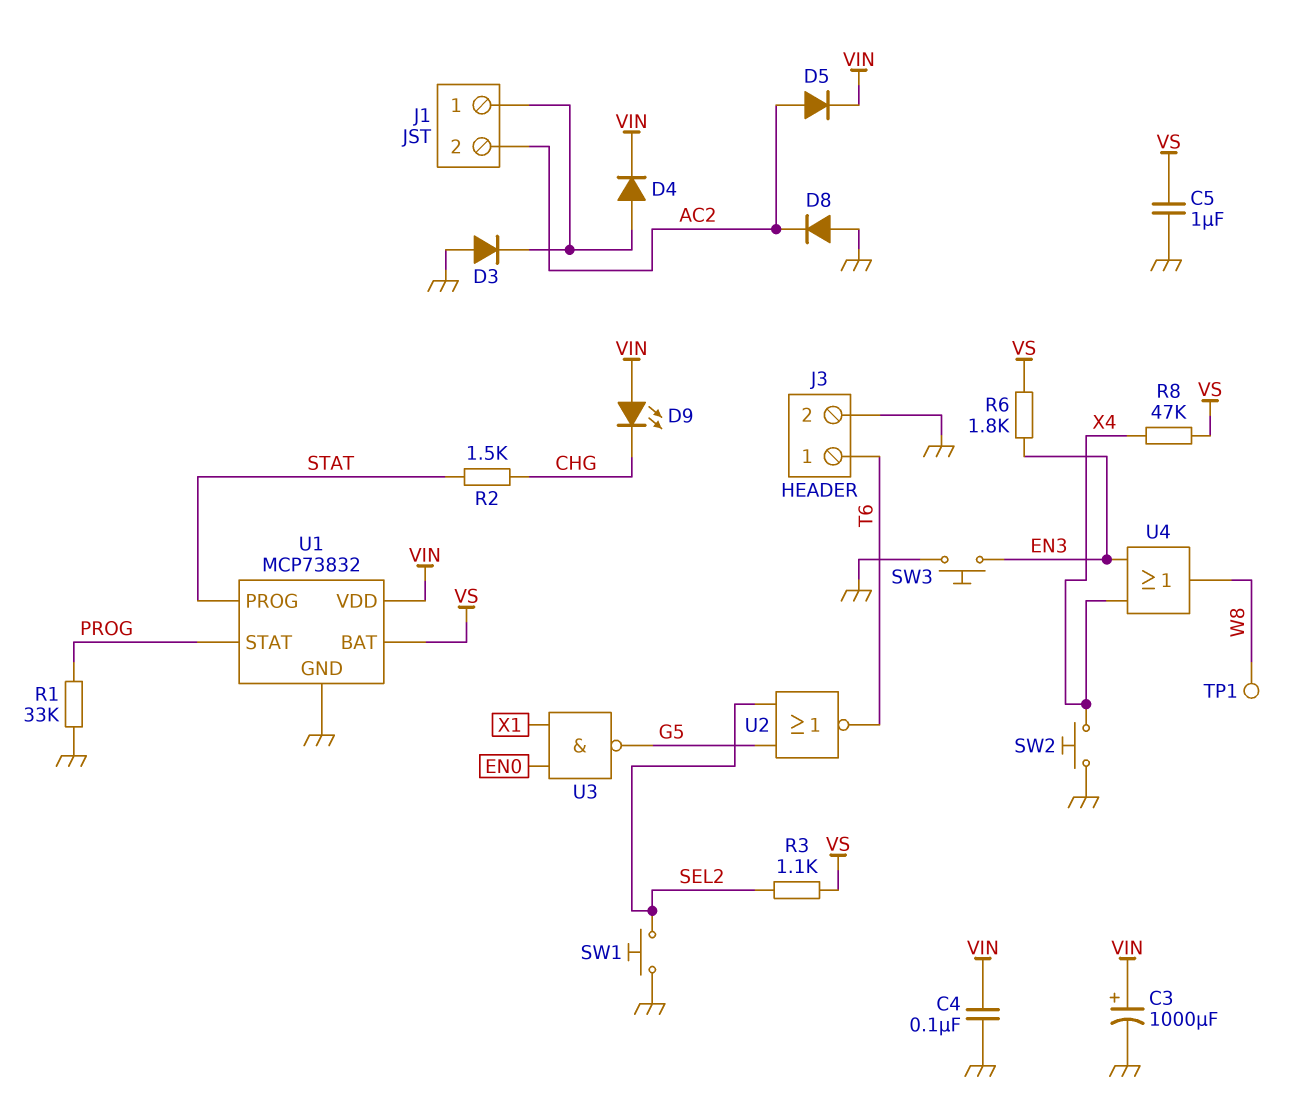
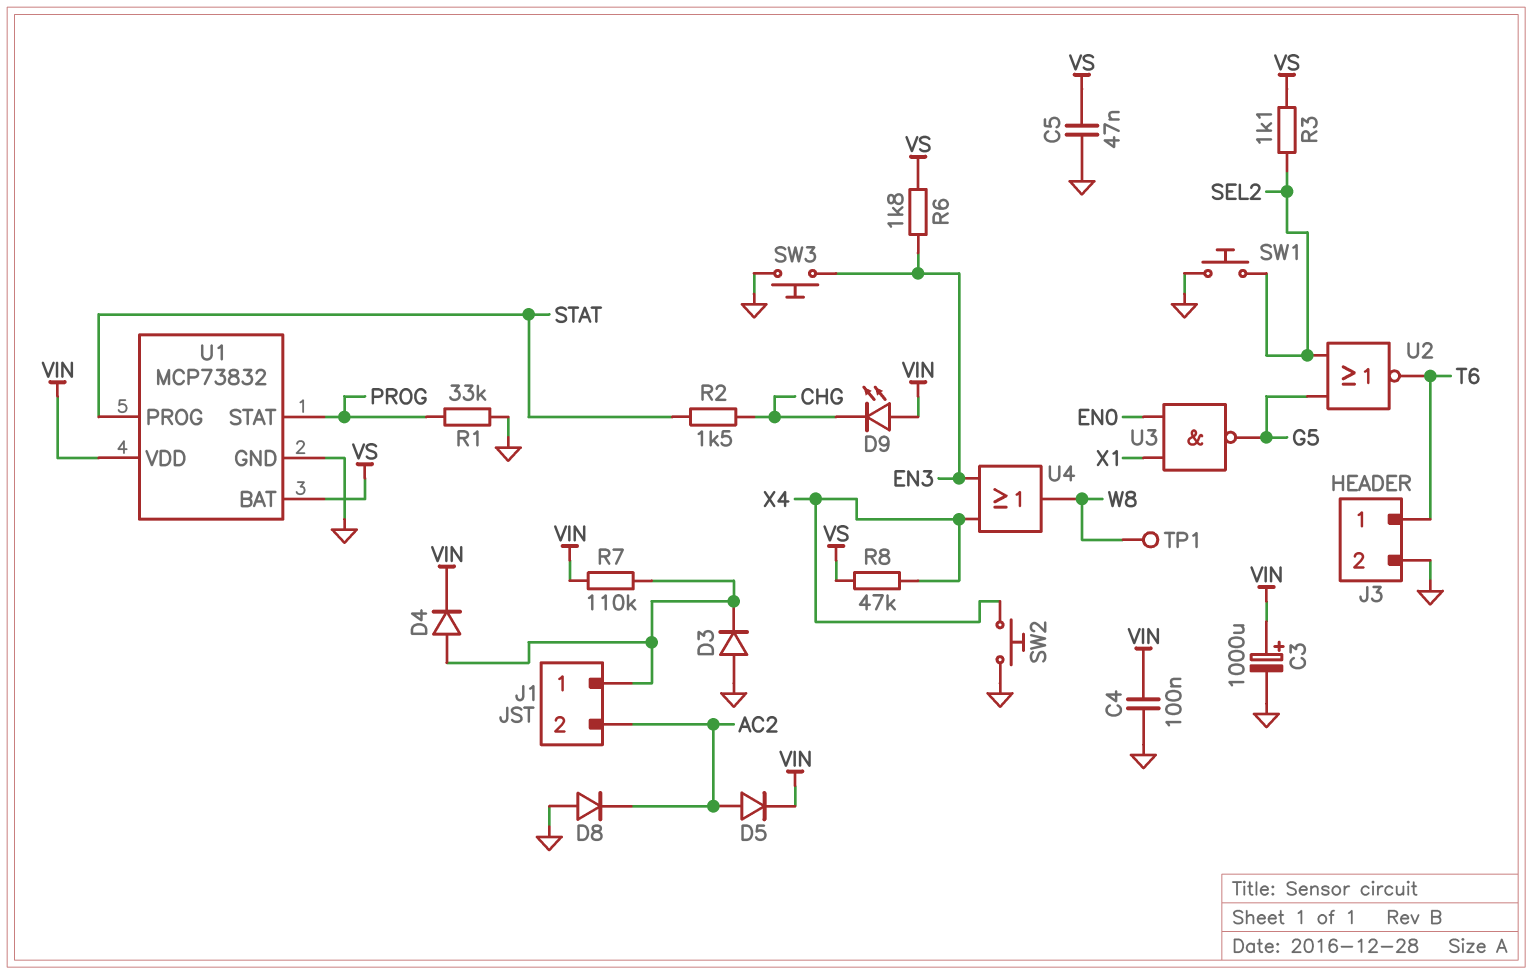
C5: 1uF (GND, VS) -> 47nF (GND, VS)
R7: none -> 110k (J1/1, VIN)

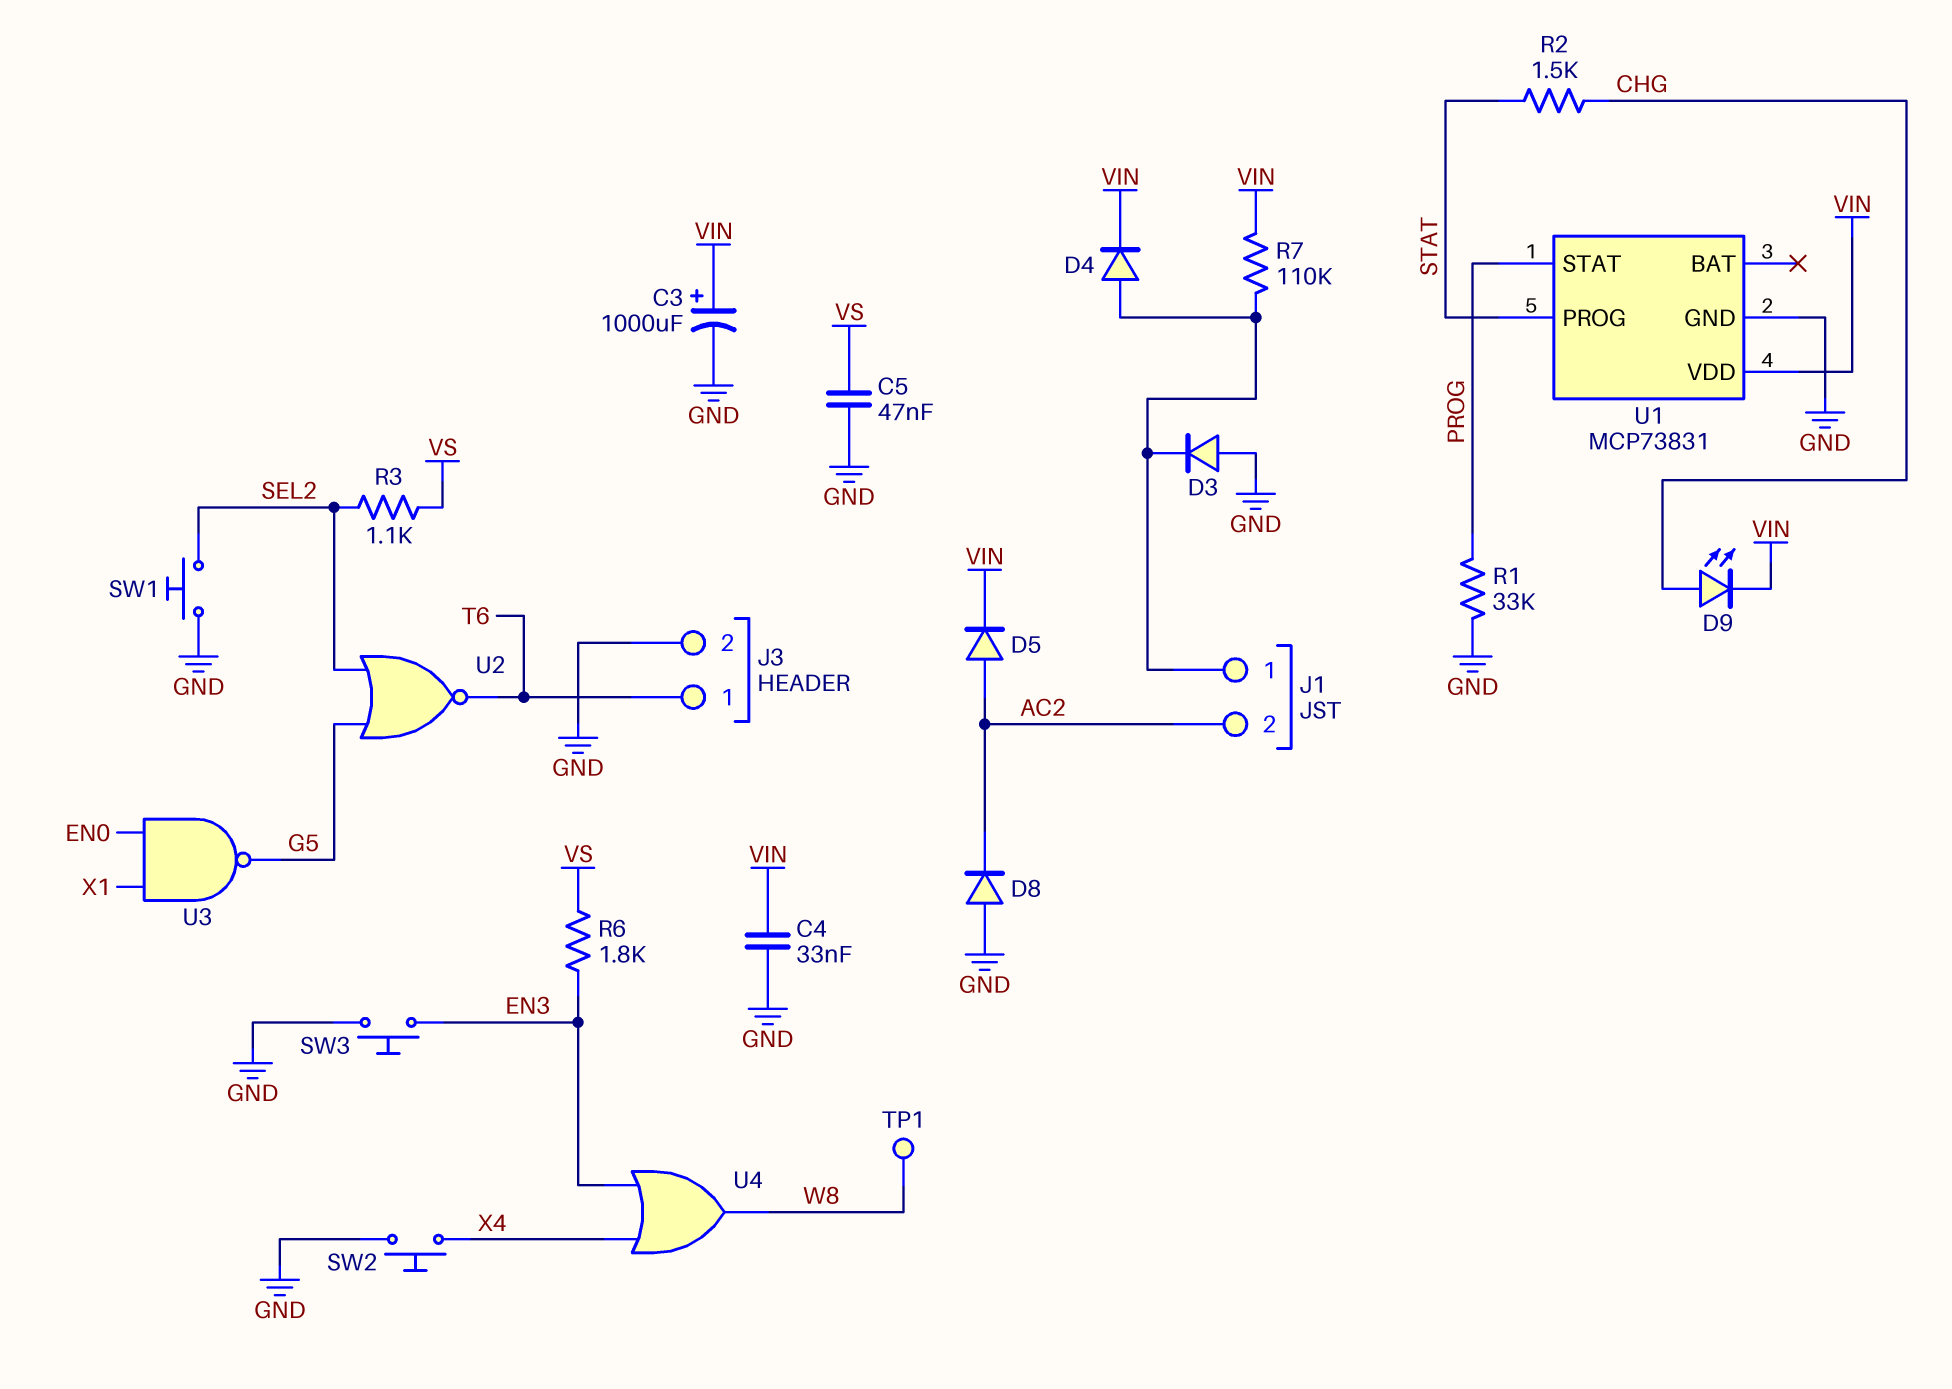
C4: 100nF (GND, VIN) -> 33nF (GND, VIN)
D9: LED (A VIN, K CHG) -> LED (A CHG, K VIN)
R8: 47k (VS, X4) -> none
U1: MCP73832 -> MCP73831
U1 pin BAT: VS -> none

